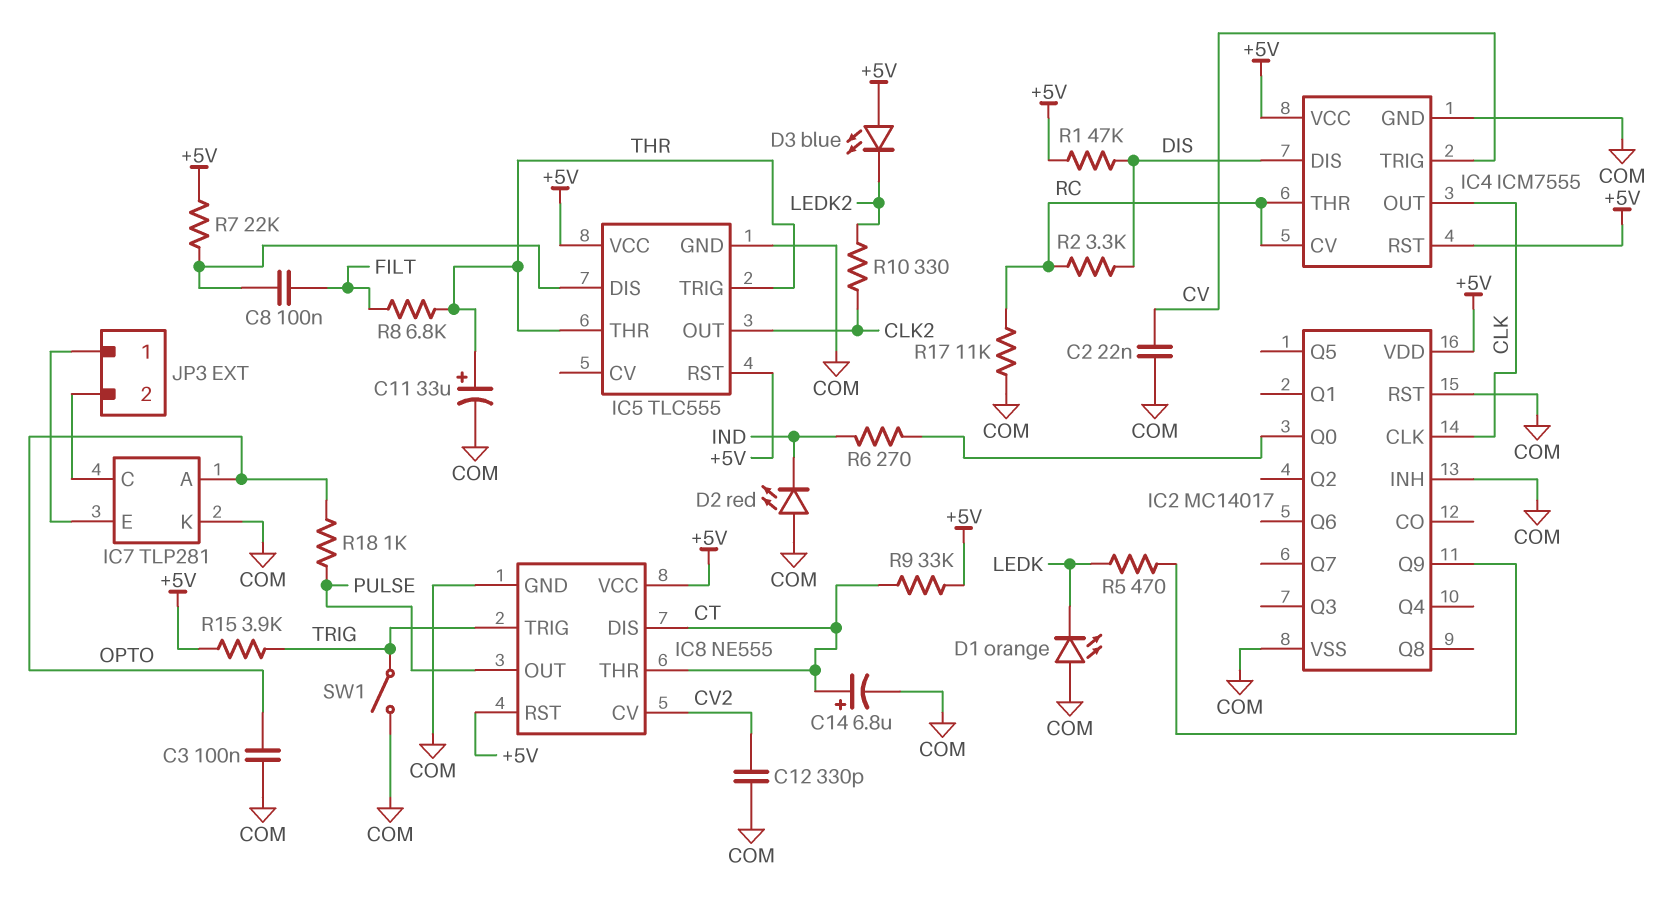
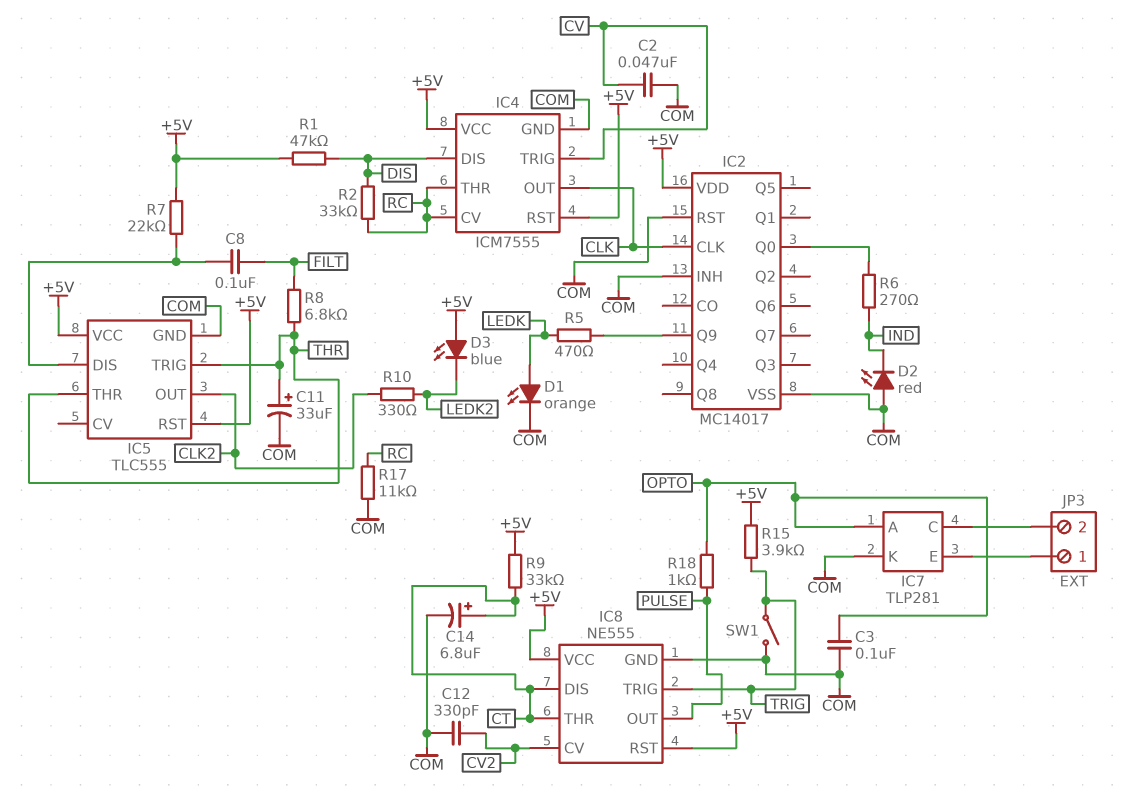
C2: 22nF (COM, CV) -> 47nF (COM, CV)
D1: LED orange (A COM, K LEDK) -> LED orange (A LEDK, K COM)
R2: 3.3k (DIS, RC) -> 33k (DIS, RC)

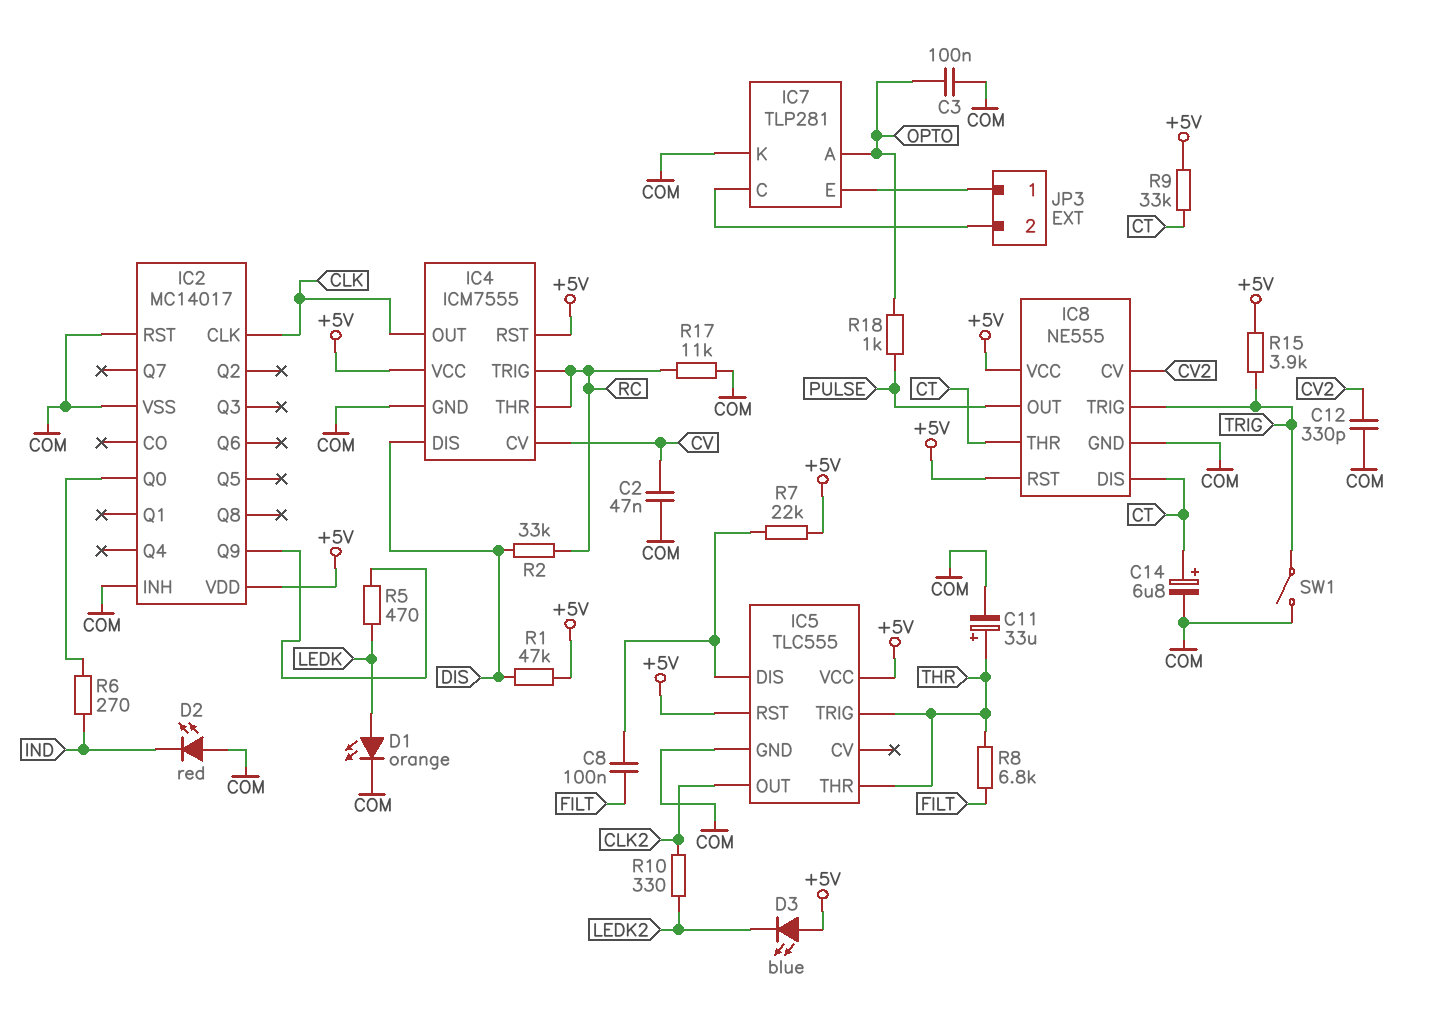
IC4 pin CV: RC -> CV
IC4 pin TRIG: CV -> RC

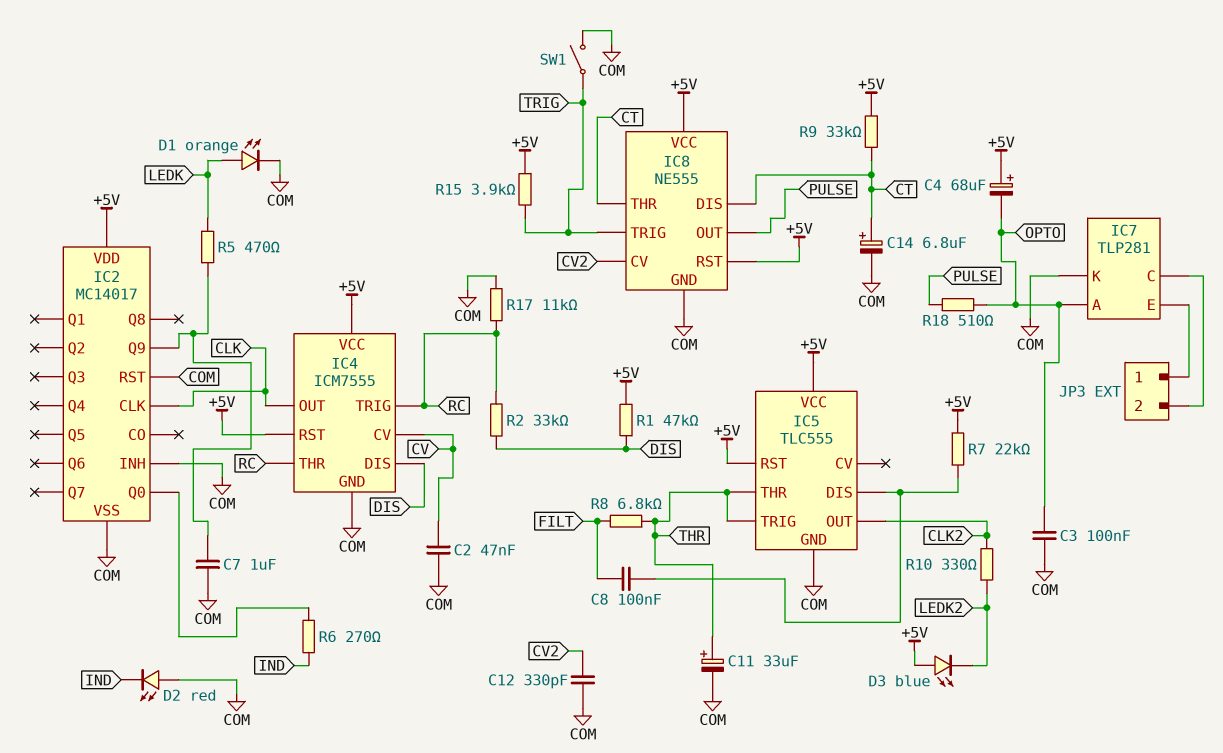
C4: none -> 68uF (plus +5V, minus OPTO)
C7: none -> 1uF (COM, IC2/Q9)
R18: 1k (OPTO, PULSE) -> 510 (OPTO, PULSE)

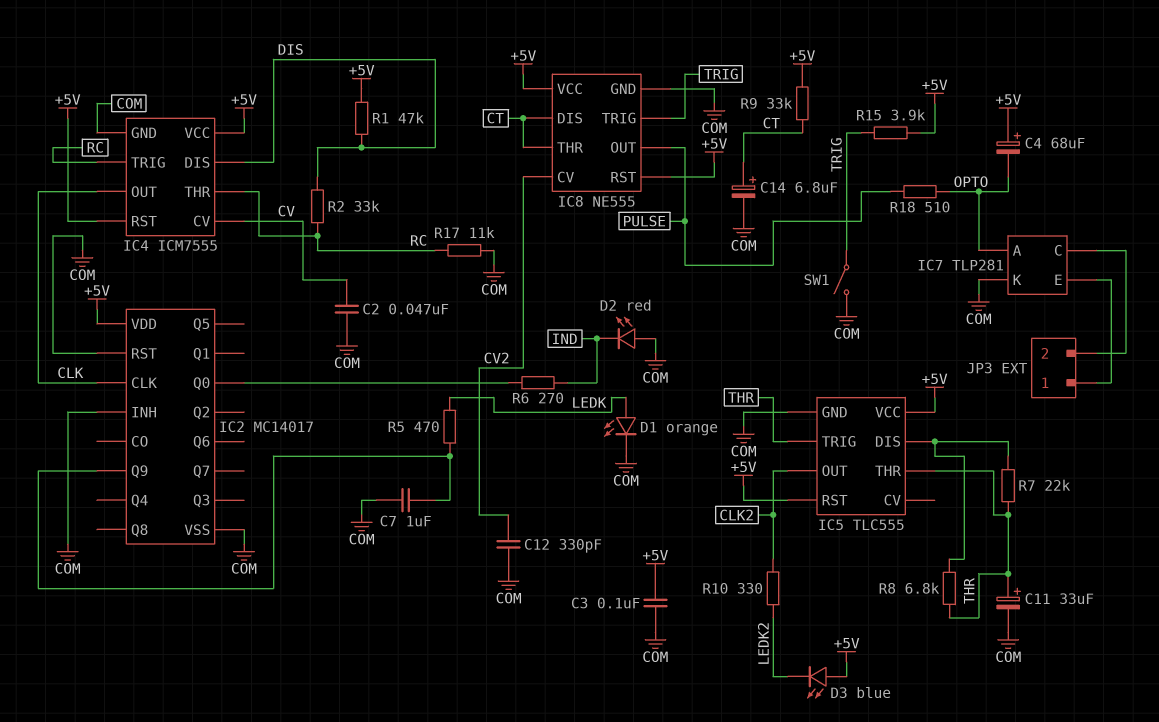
C3: 100nF (COM, OPTO) -> 100nF (+5V, COM)
C8: 100nF (FILT, IC5/DIS) -> none
R7: 22k (+5V, IC5/DIS) -> 22k (IC5/DIS, THR)
R8: 6.8k (FILT, THR) -> 6.8k (IC5/DIS, THR)

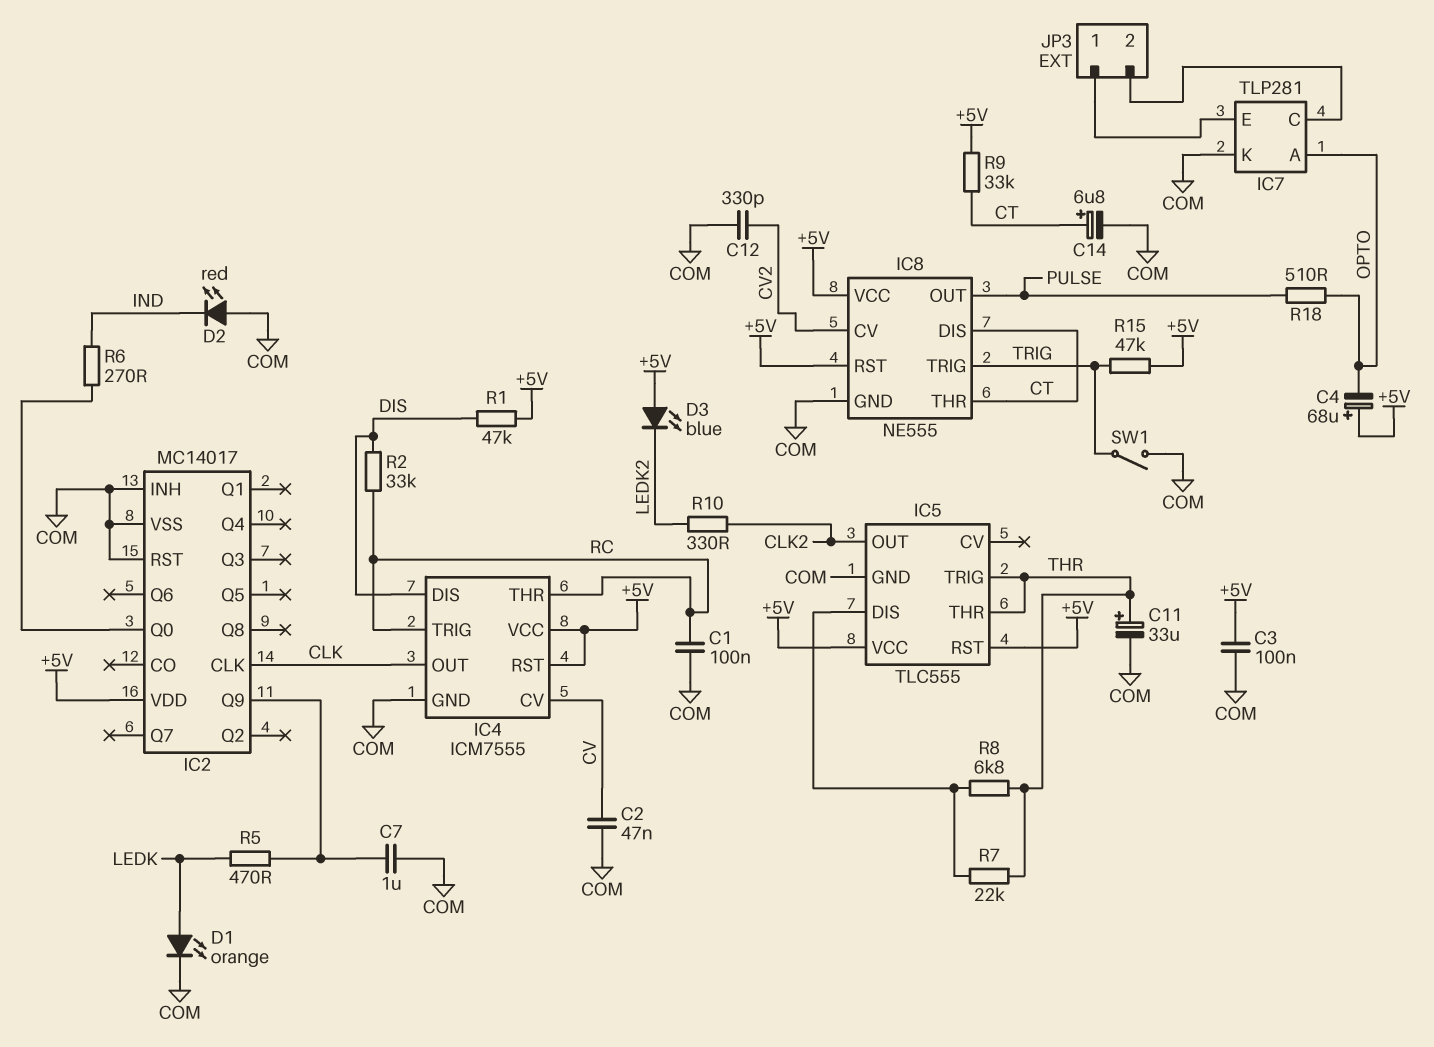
C1: none -> 100nF (COM, RC)
R15: 3.9k (+5V, TRIG) -> 47k (+5V, TRIG)
R17: 11k (COM, RC) -> none

